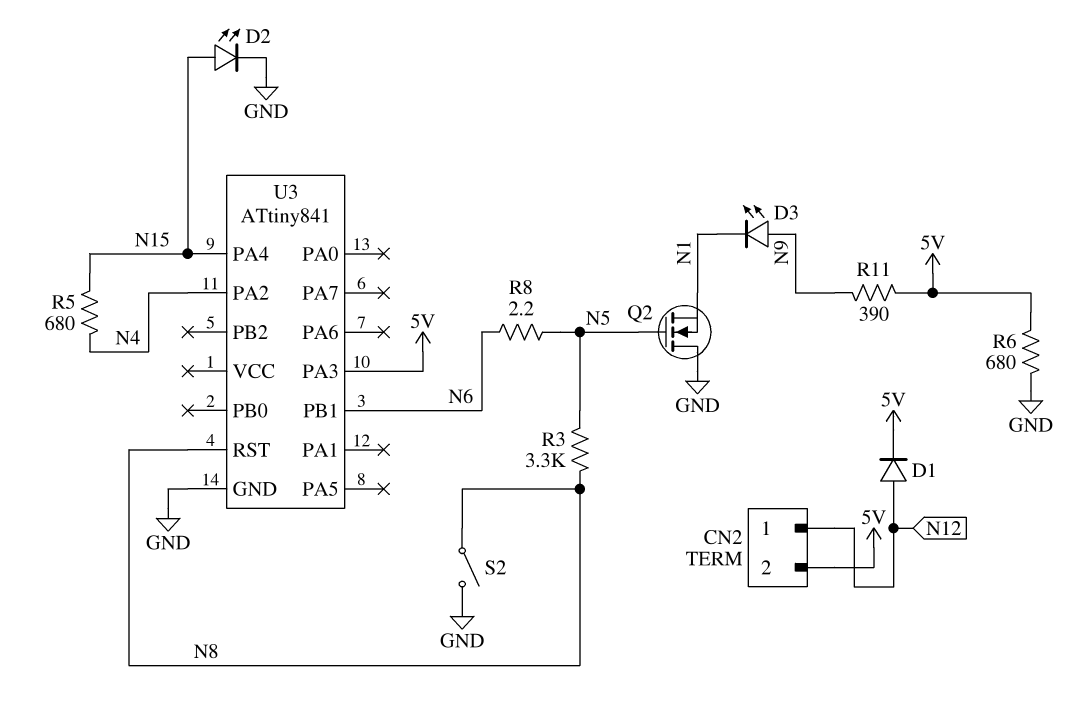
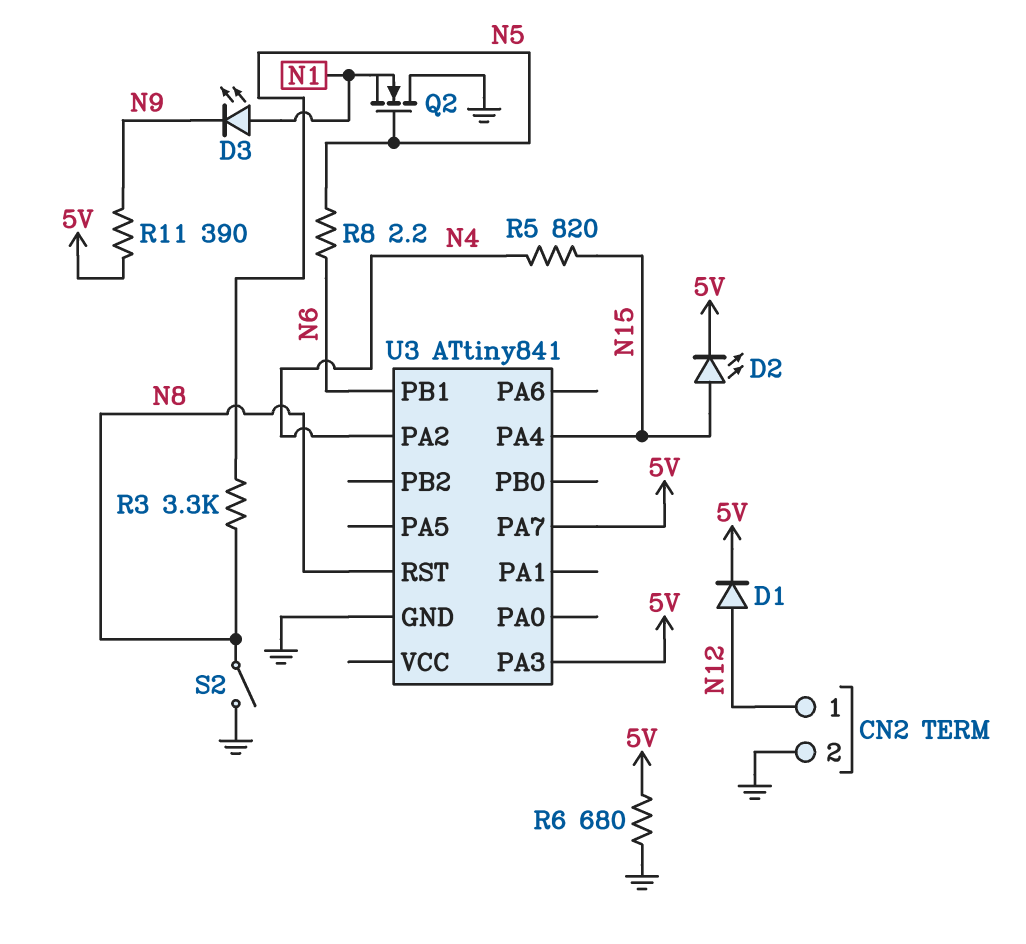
CN2 pin 2: 5V -> GND
D2: LED (A N15, K GND) -> LED (A N15, K 5V)
D3: LED (A N9, K N1) -> LED (A N1, K N9)
R5: 680 (N4, N15) -> 820 (N4, N15)
U3 pin PA7: none -> 5V

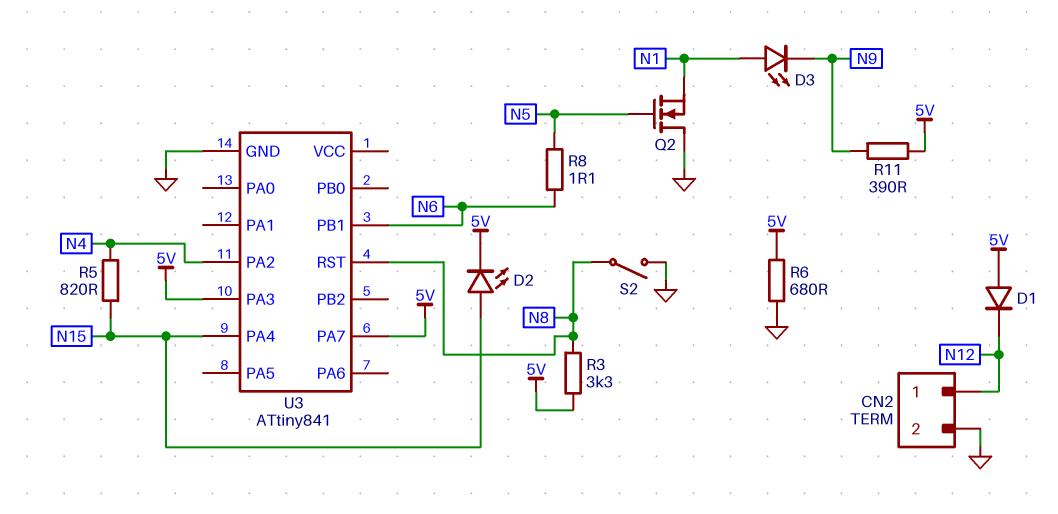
D1: diode (A N12, K 5V) -> diode (A 5V, K N12)
R3: 3.3k (N5, N8) -> 3.3k (5V, N8)
R8: 2.2 (N5, N6) -> 1.1 (N5, N6)

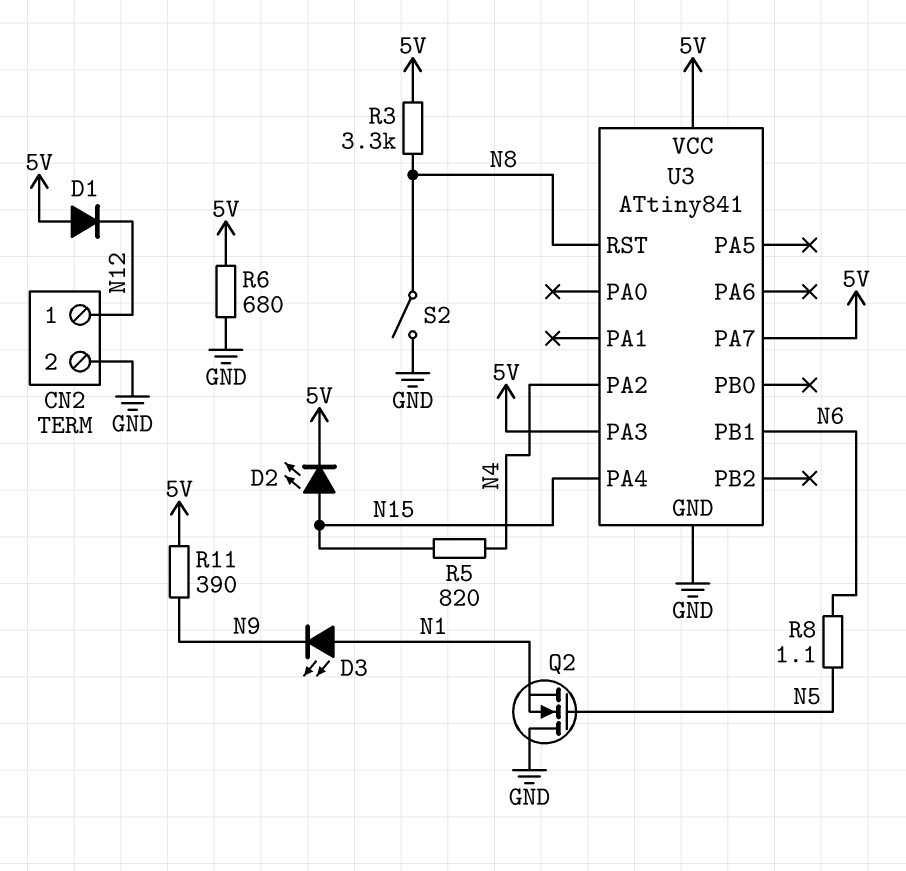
U3 pin VCC: none -> 5V

